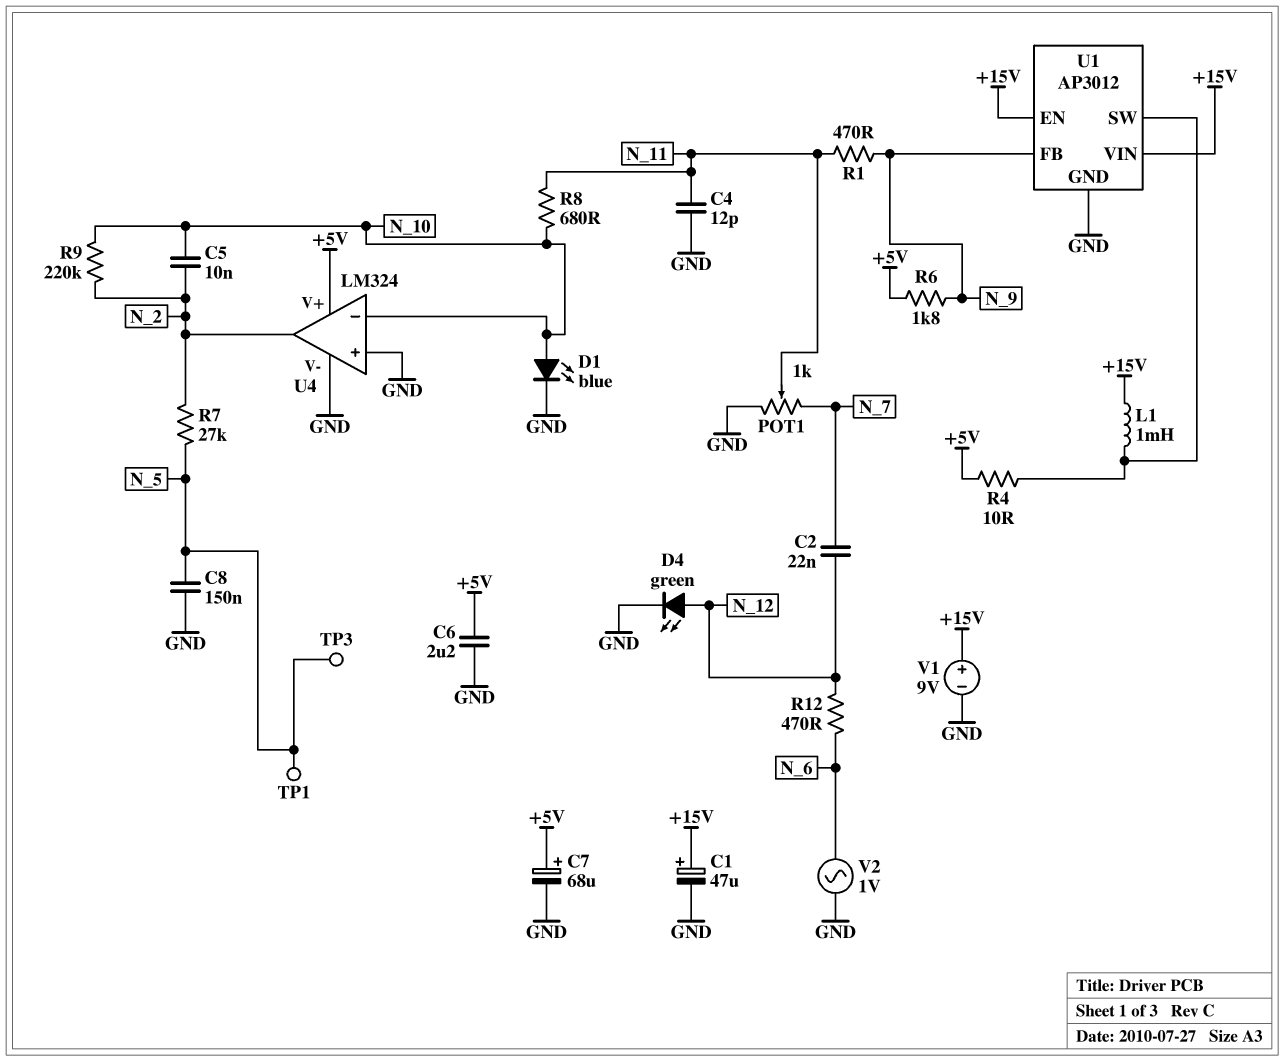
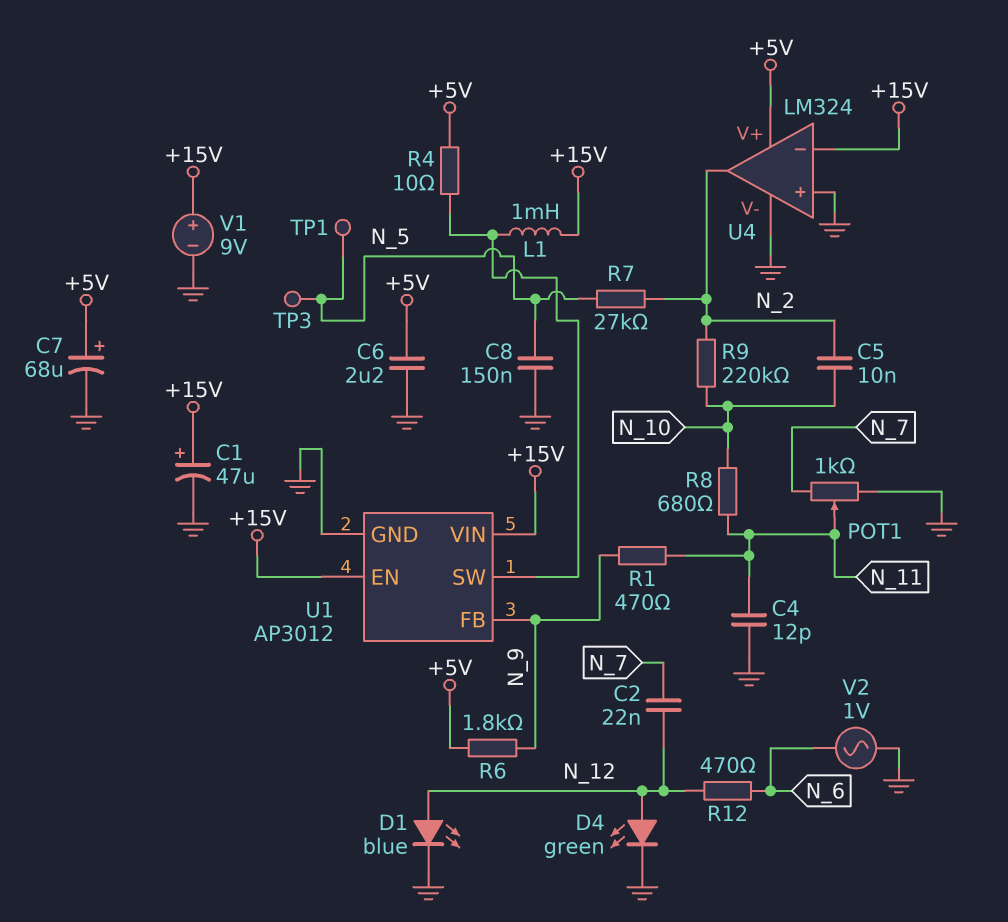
D1: LED blue (A N_10, K GND) -> LED blue (A N_12, K GND)
U4 pin in-: N_10 -> +15V

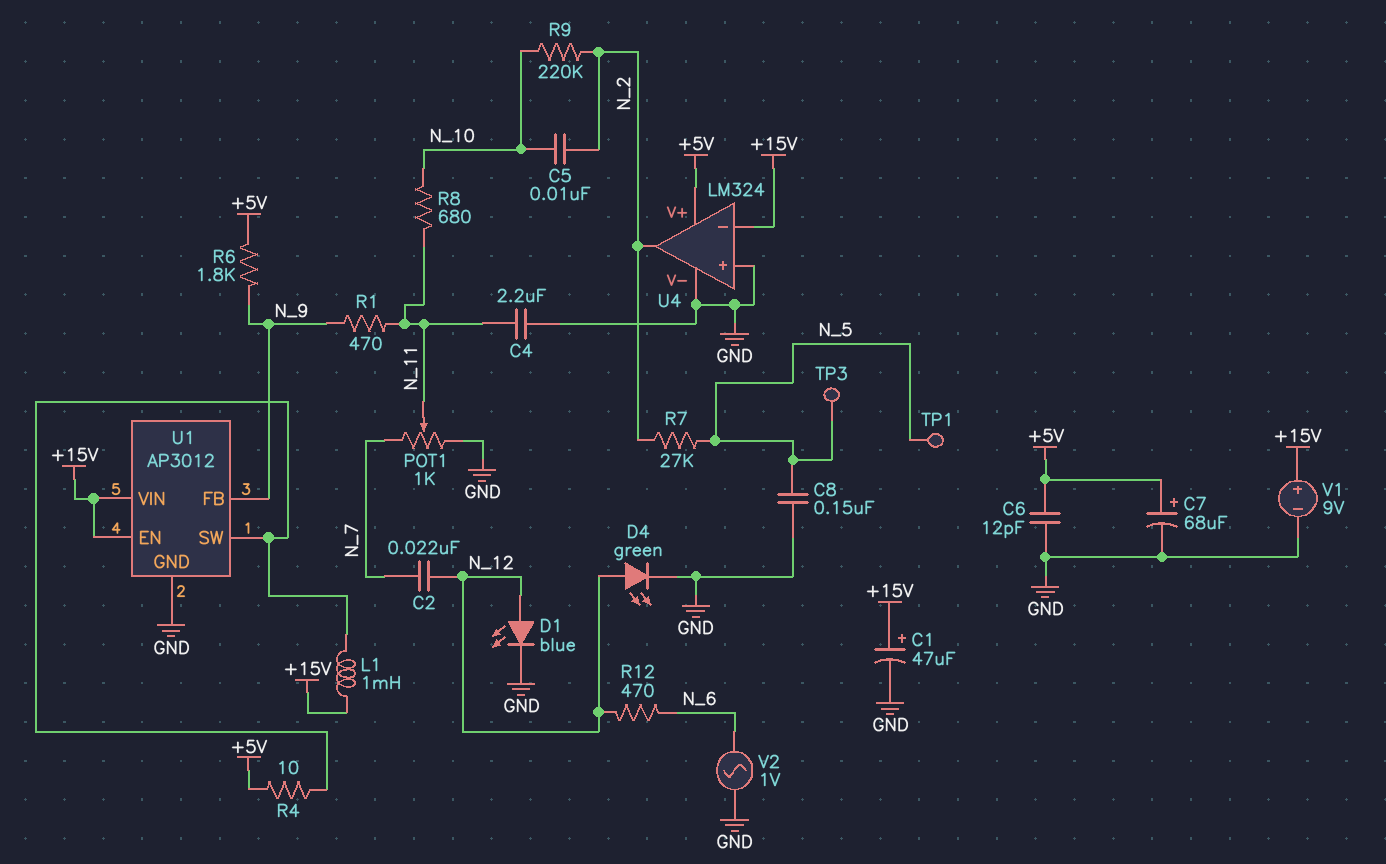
C4: 12pF (GND, N_11) -> 2.2uF (GND, N_11)
C6: 2.2uF (+5V, GND) -> 12pF (+5V, GND)

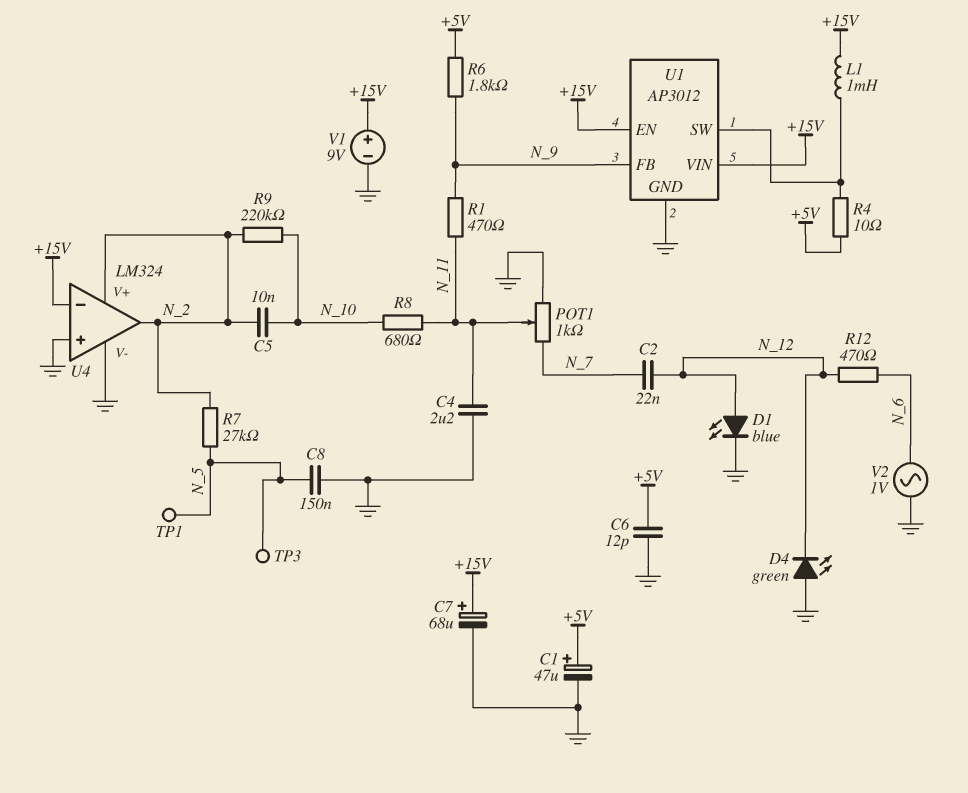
C1: 47uF (plus +15V, minus GND) -> 47uF (plus +5V, minus GND)
C7: 68uF (plus +5V, minus GND) -> 68uF (plus +15V, minus GND)
D4: LED green (A N_12, K GND) -> LED green (A GND, K N_12)
U4 pin V+: +5V -> N_2

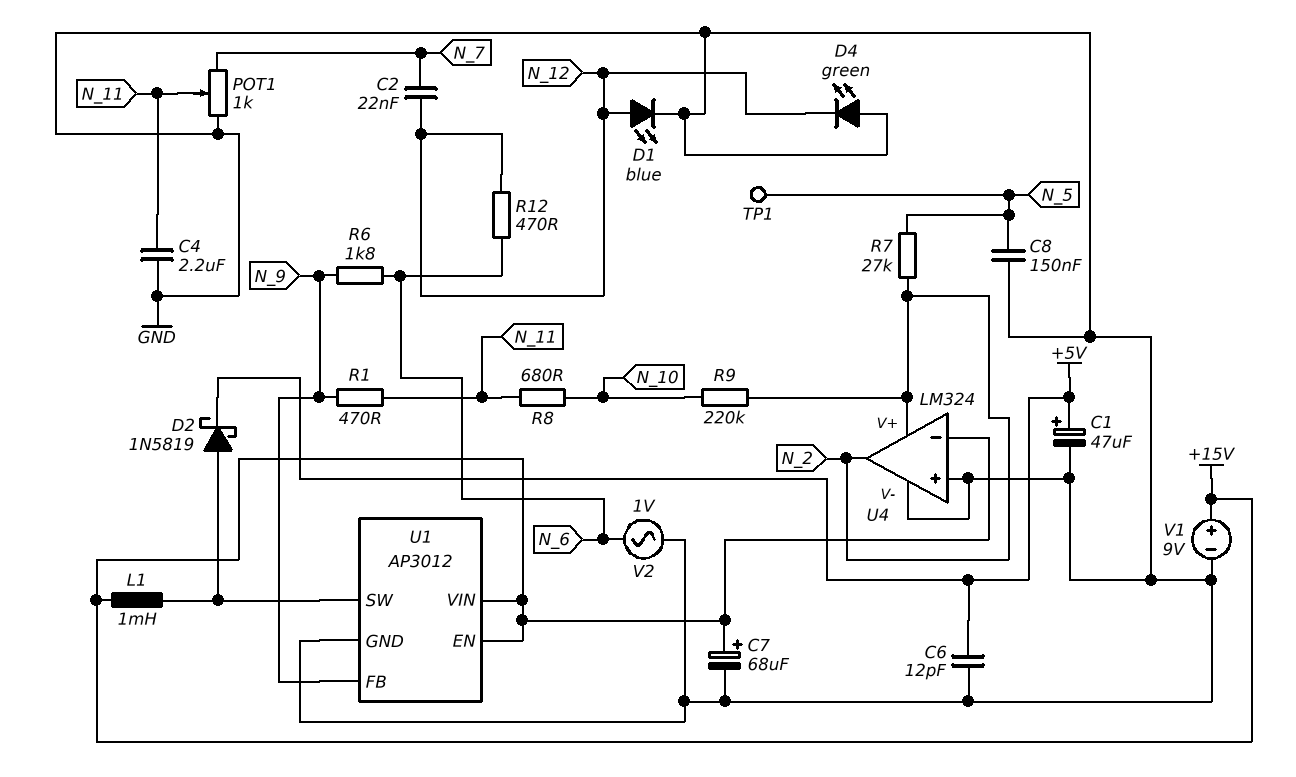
C5: 10nF (N_2, N_10) -> none
D2: none -> schottky 1N5819 (A U1/SW, K +5V)
R4: 10 (+5V, U1/SW) -> none
R6: 1.8k (+5V, N_9) -> 1.8k (N_6, N_9)
TP3: test point (N_5) -> none

